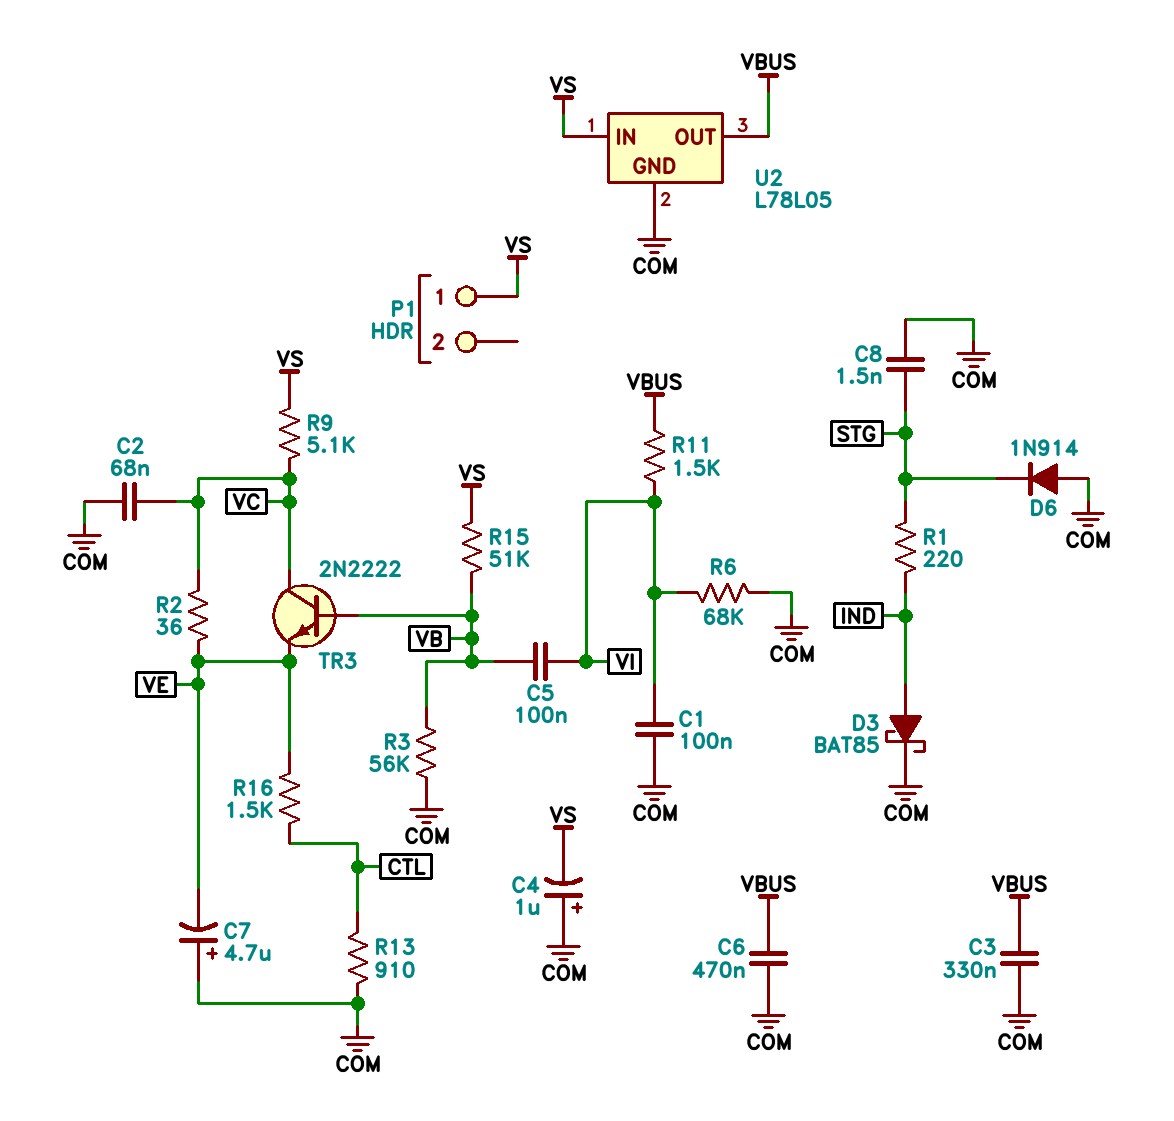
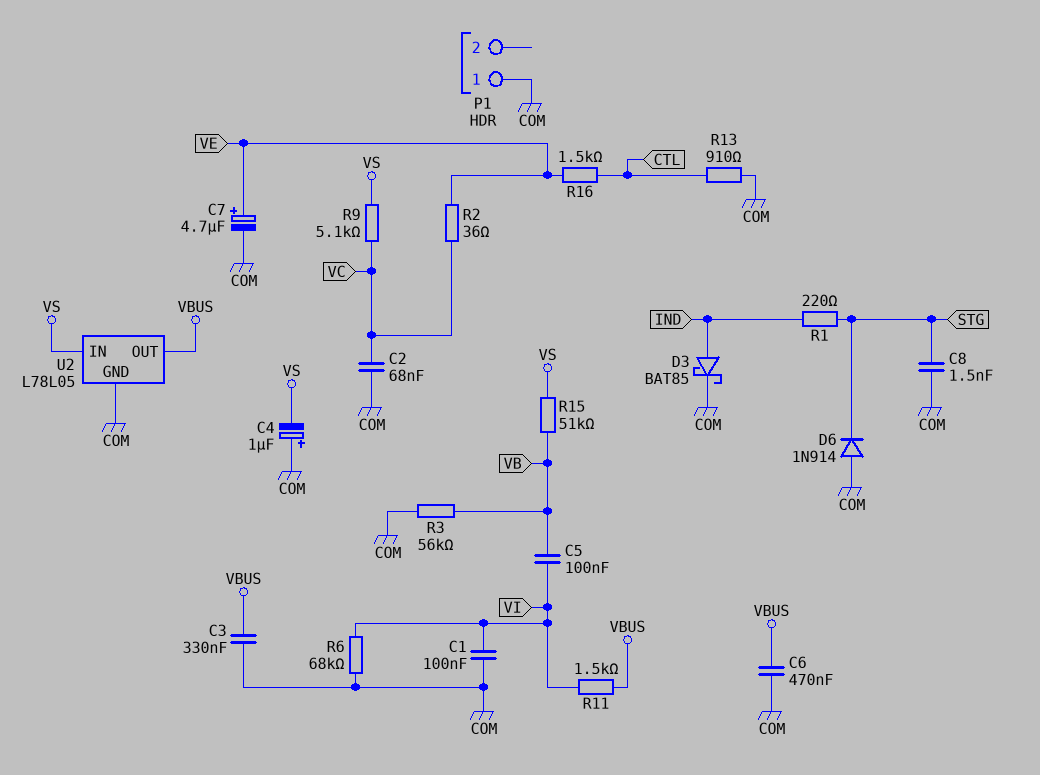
C7: 4.7uF (plus COM, minus VE) -> 4.7uF (plus VE, minus COM)
P1 pin 1: VS -> COM
TR3: NPN 2N2222 (B VB, C VC, E VE) -> none

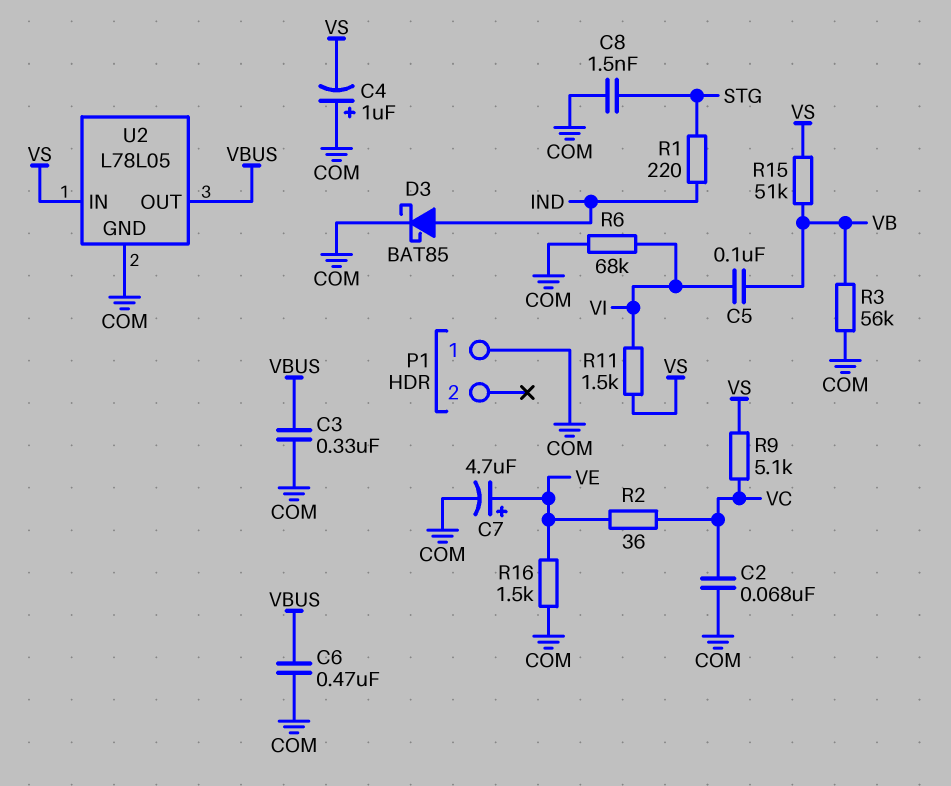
C1: 100nF (COM, VI) -> none
D6: diode 1N914 (A COM, K STG) -> none
R11: 1.5k (VBUS, VI) -> 1.5k (VI, VS)
R13: 910 (COM, CTL) -> none
R16: 1.5k (CTL, VE) -> 1.5k (COM, VE)

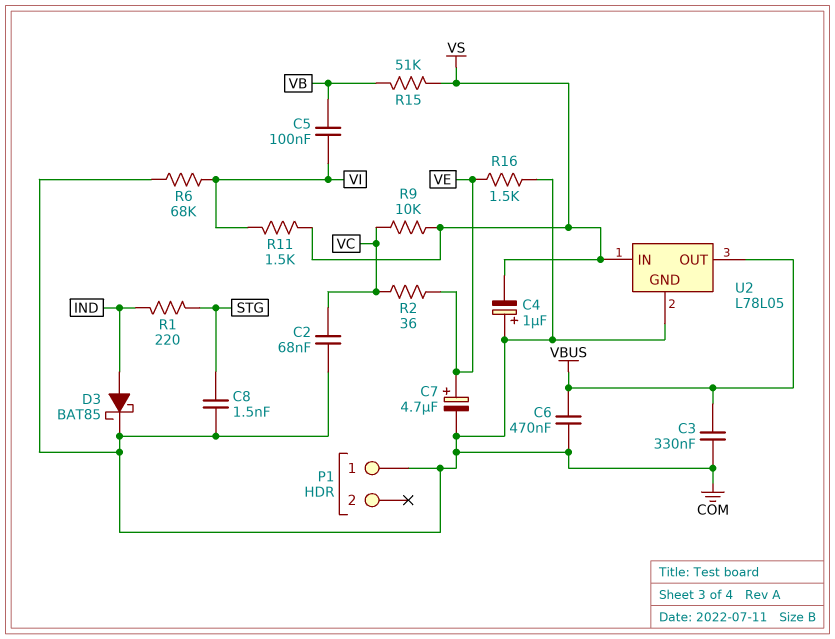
R3: 56k (COM, VB) -> none
R9: 5.1k (VC, VS) -> 10k (VC, VS)

